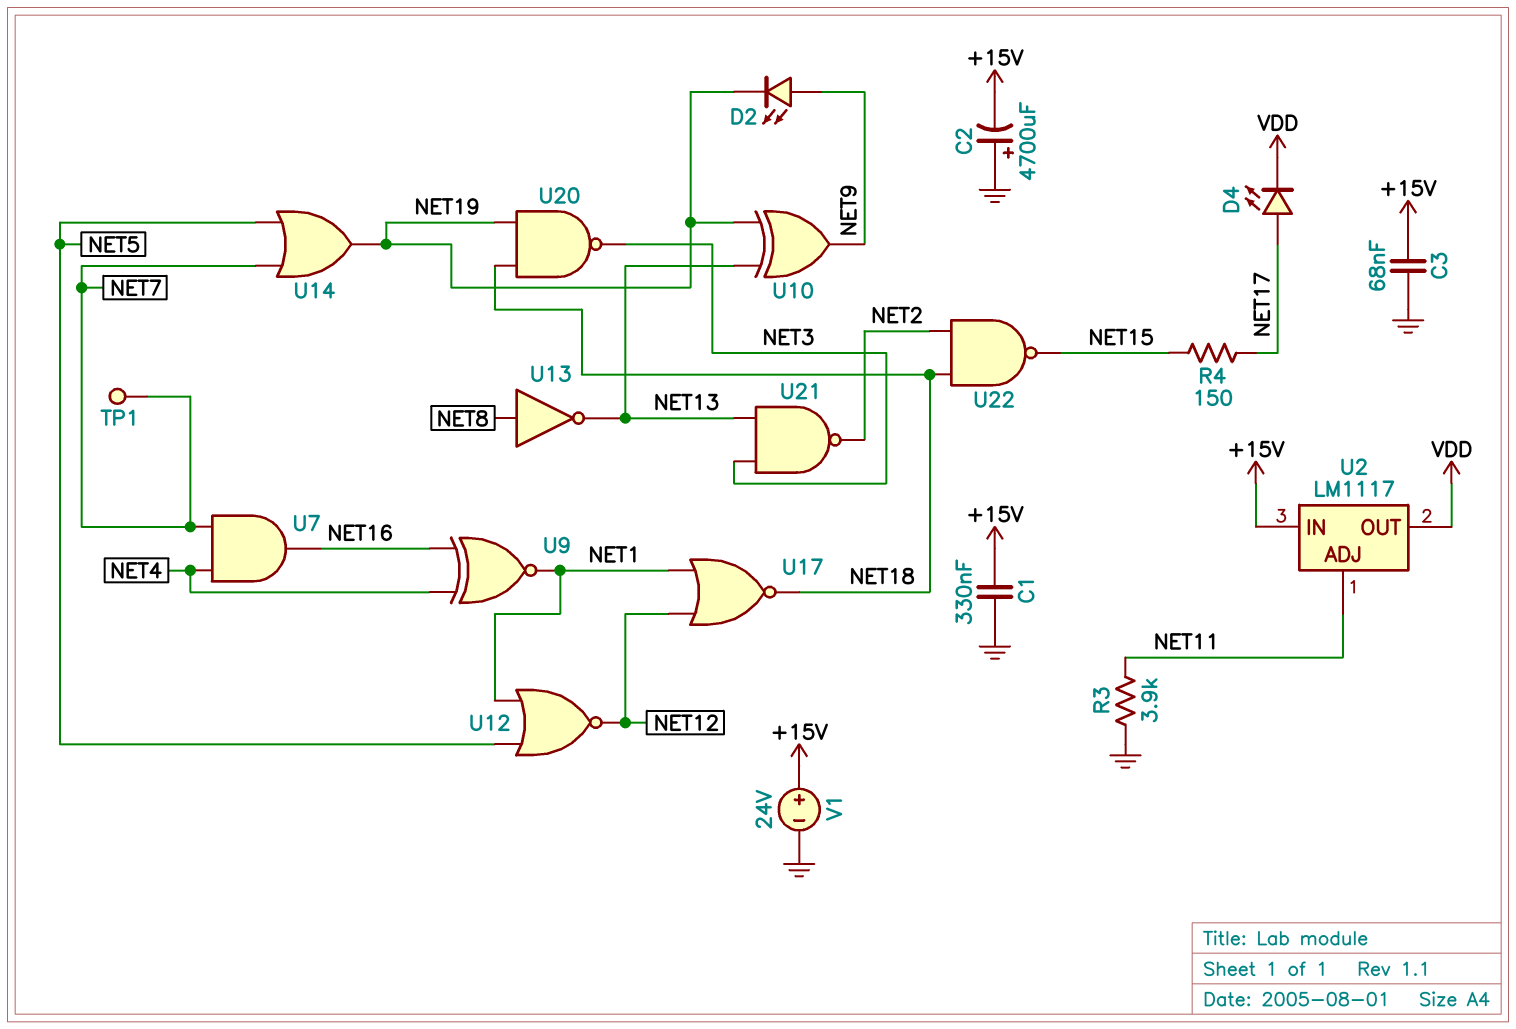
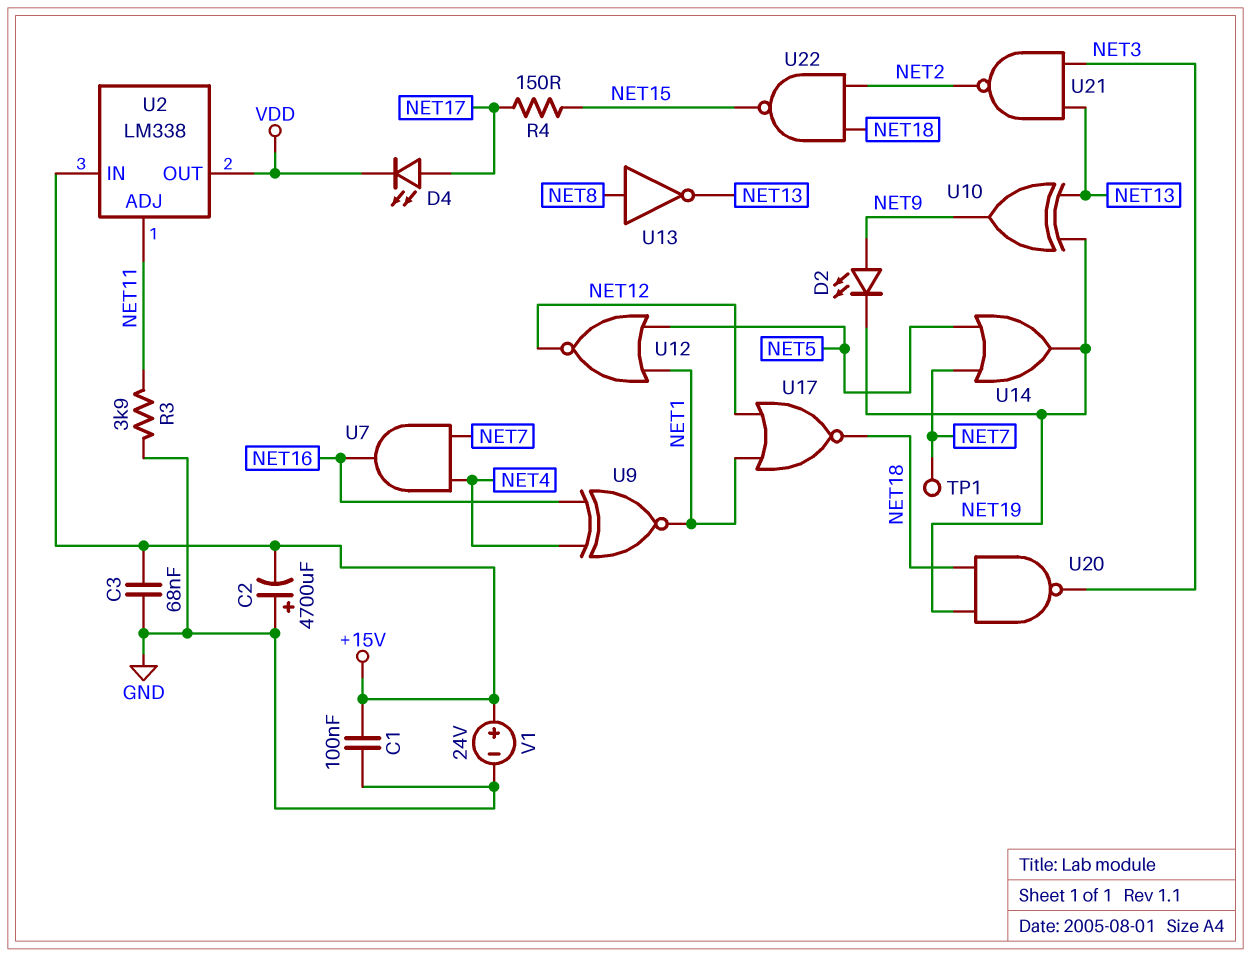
C1: 330nF (+15V, GND) -> 100nF (+15V, GND)
U2: LM1117 -> LM338

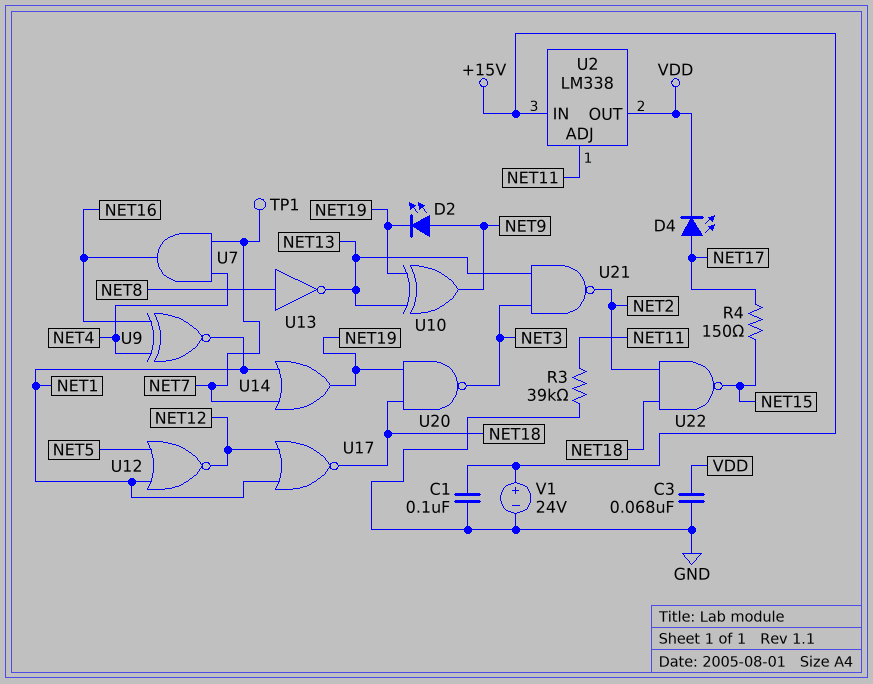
C2: 4700uF (plus GND, minus +15V) -> none
C3: 68nF (+15V, GND) -> 68nF (GND, VDD)
R3: 3.9k (GND, NET11) -> 39k (GND, NET11)
U14: OR (in NET5, in NET7, out NET19) -> OR (in NET1, in NET7, out NET19)

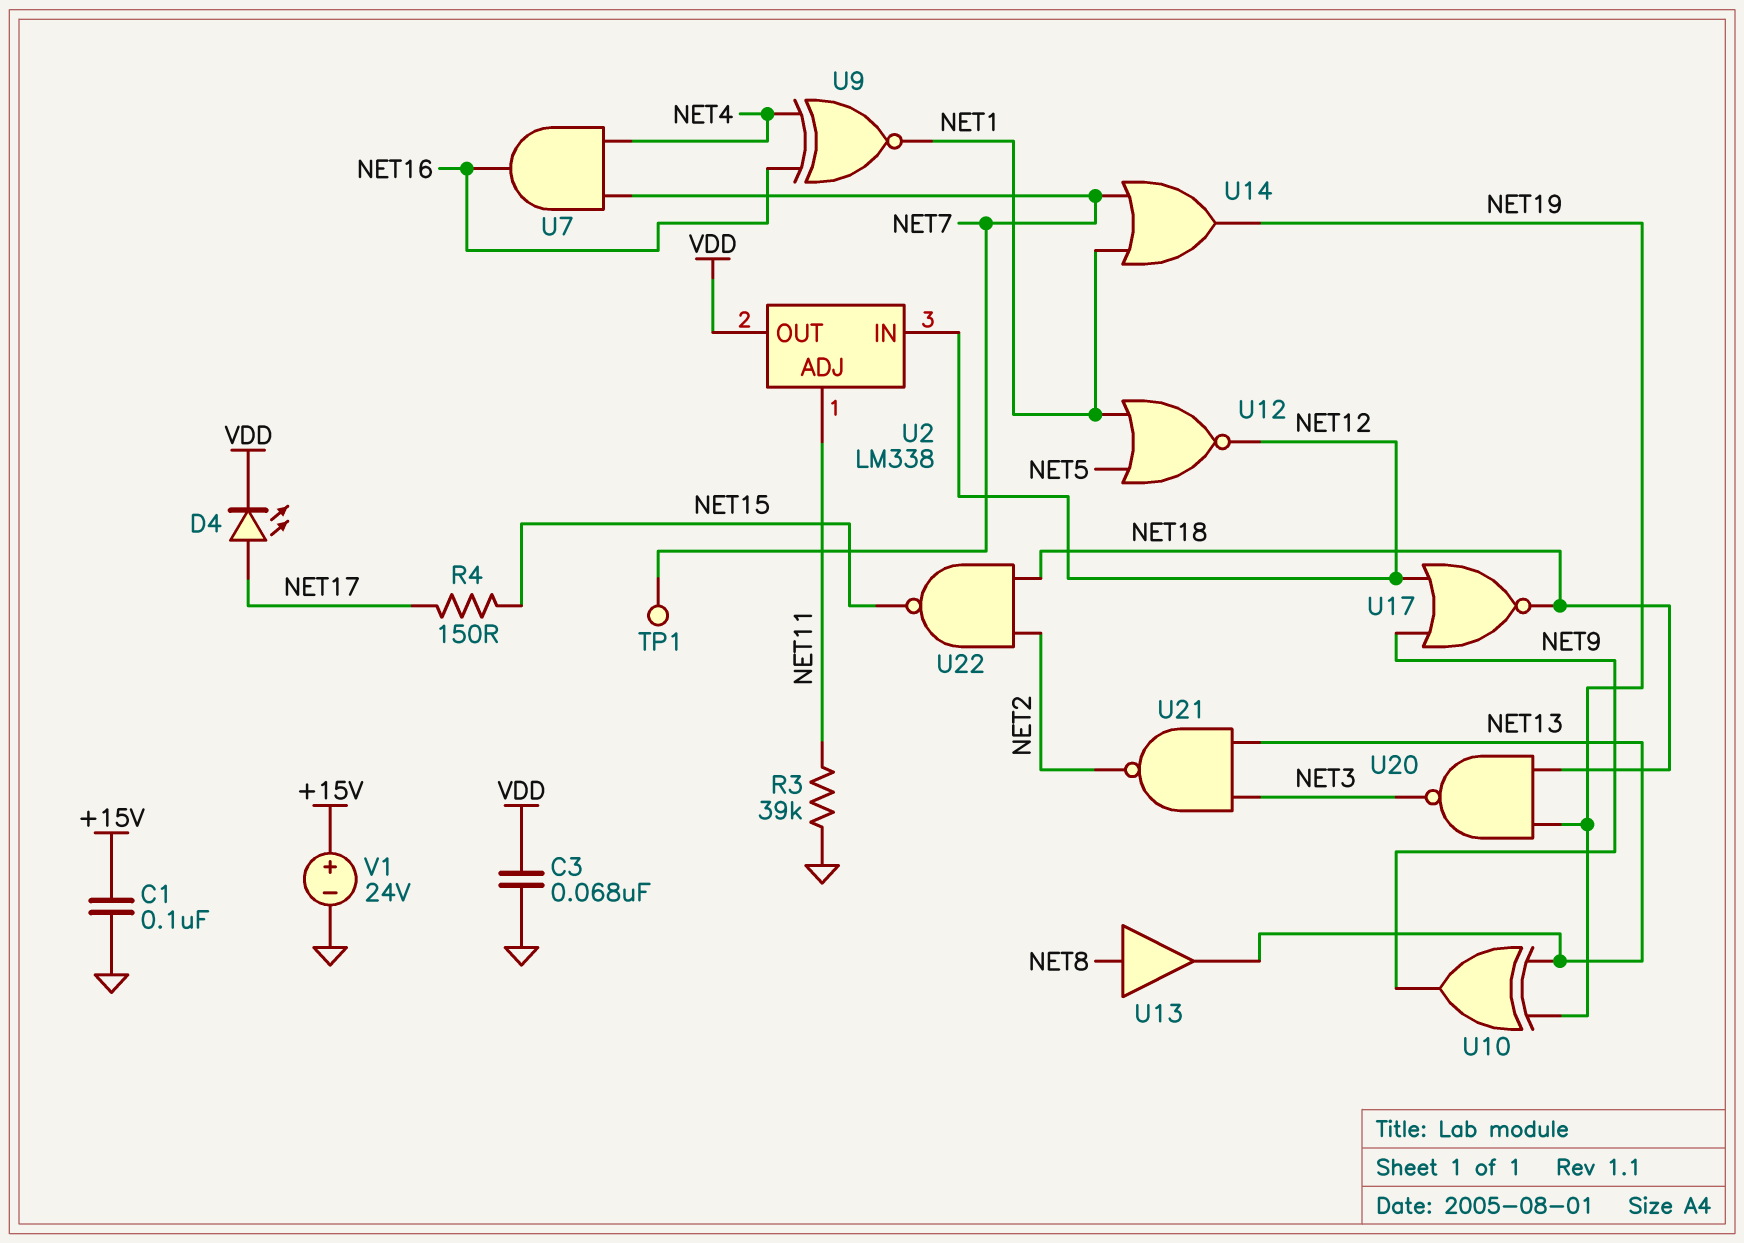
D2: LED (A NET9, K NET19) -> none
U2 pin IN: +15V -> NET12
U13: NOT (in NET8, out NET13) -> buffer (in NET8, out NET13)
U17: NOR (in NET1, in NET12, out NET18) -> NOR (in NET9, in NET12, out NET18)

